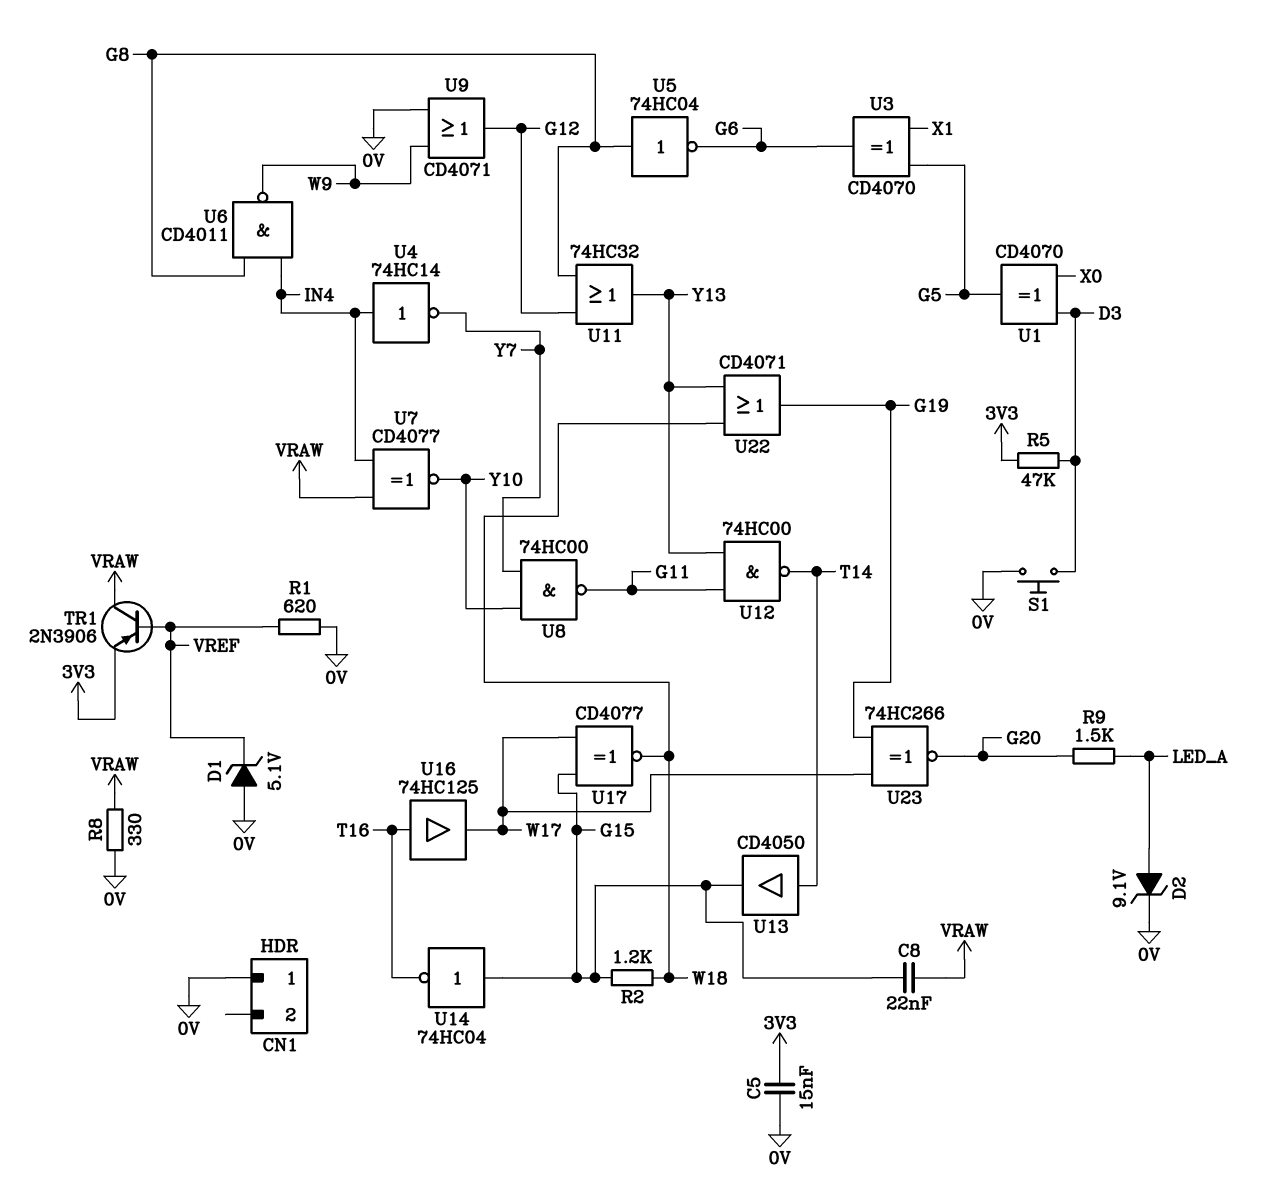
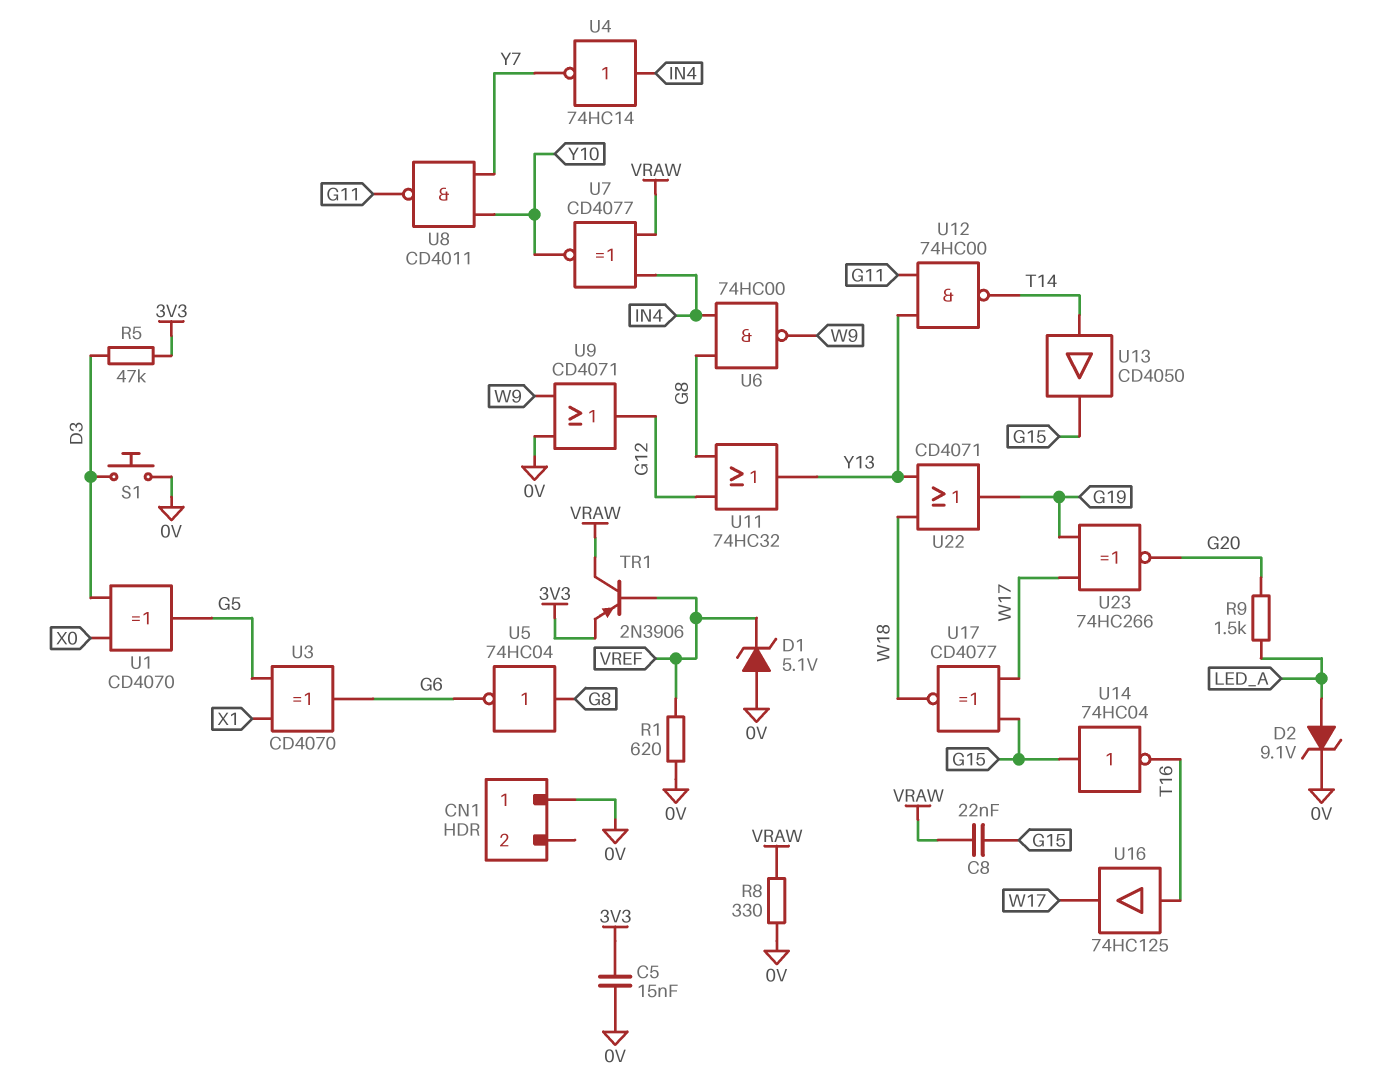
R2: 1.2k (G15, W18) -> none
U6: NAND CD4011 (in G8, in IN4, out W9) -> NAND 74HC00 (in G8, in IN4, out W9)
U8: NAND 74HC00 (in Y7, in Y10, out G11) -> NAND CD4011 (in Y7, in Y10, out G11)

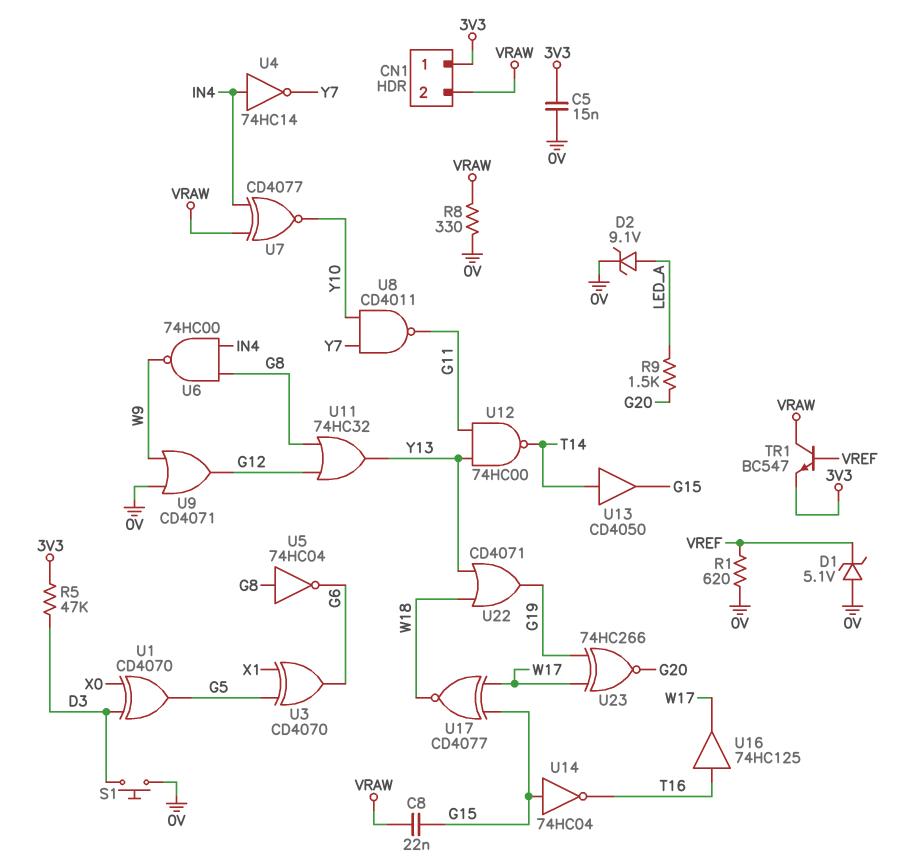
CN1 pin 1: 0V -> 3V3
CN1 pin 2: none -> VRAW
TR1: PNP 2N3906 (B VREF, C VRAW, E 3V3) -> NPN BC547 (B VREF, C VRAW, E 3V3)

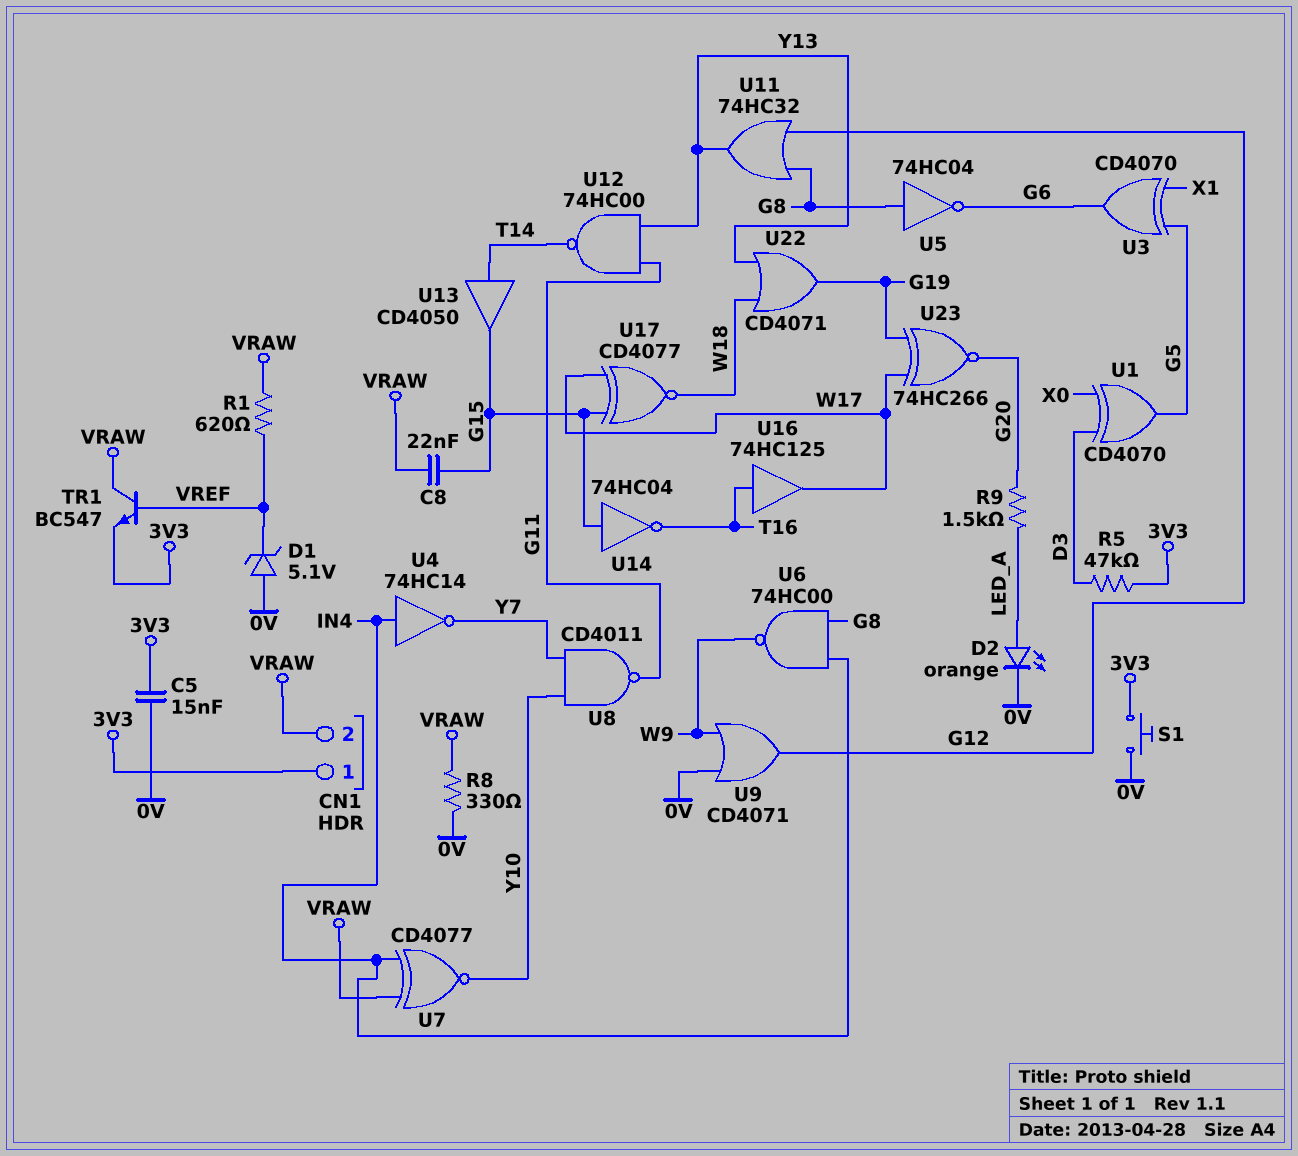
D2: zener 9.1V (A LED_A, K 0V) -> LED orange (A LED_A, K 0V)
R1: 620 (0V, VREF) -> 620 (VRAW, VREF)
S1: button (0V, D3) -> button (0V, 3V3)

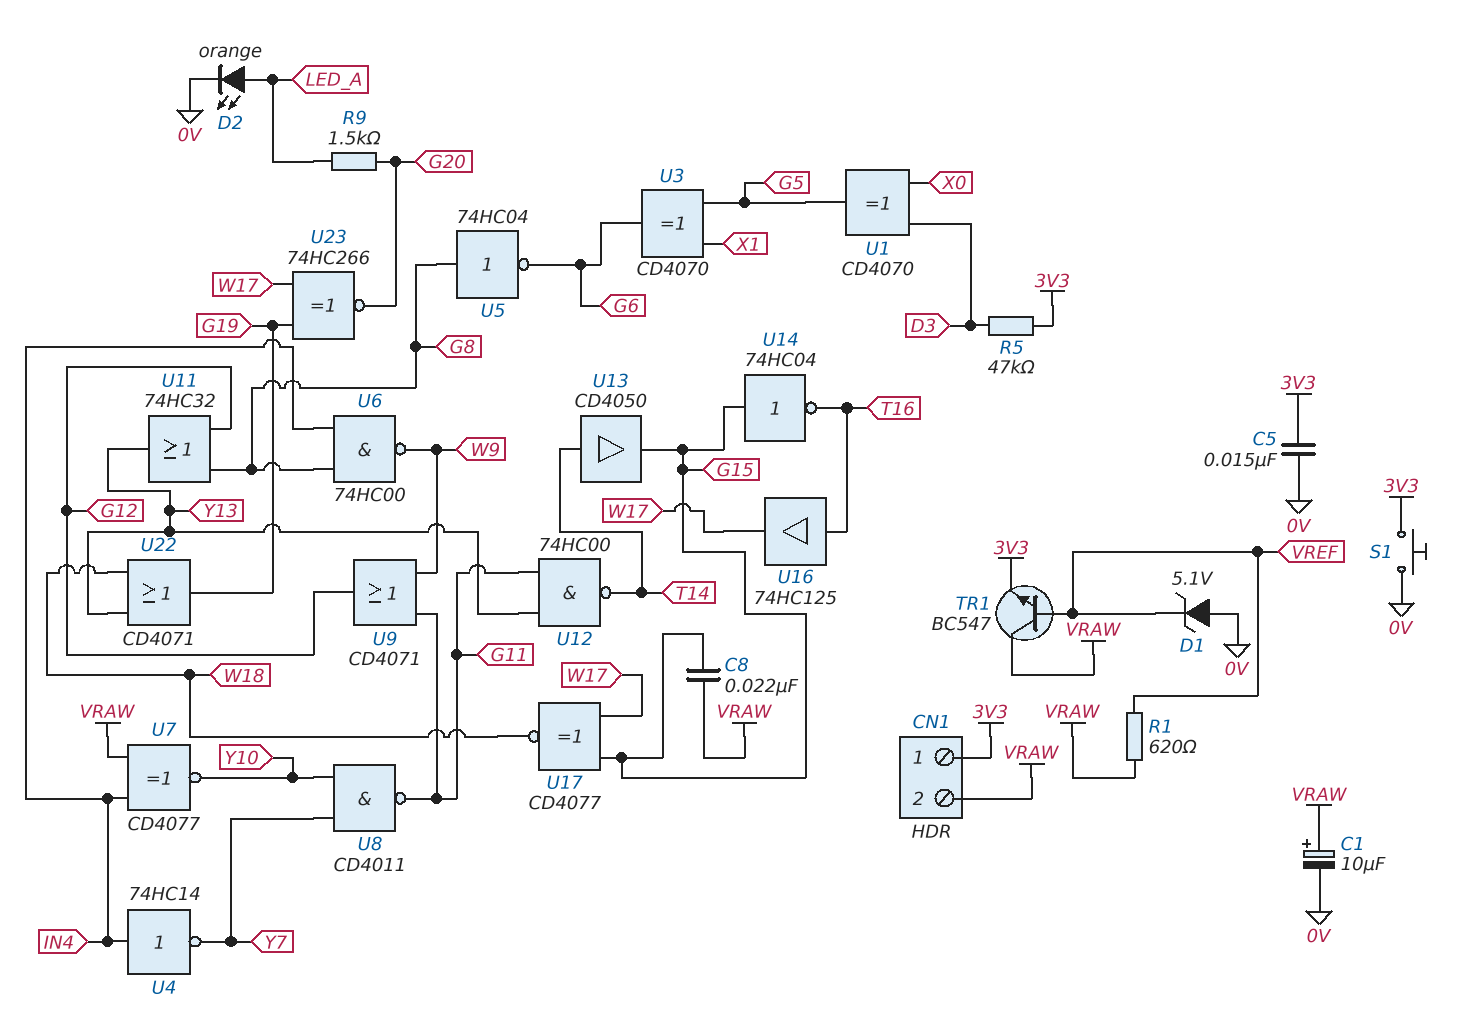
C1: none -> 10uF (plus VRAW, minus 0V)
R8: 330 (0V, VRAW) -> none
U9: OR CD4071 (in 0V, in W9, out G12) -> OR CD4071 (in G11, in W9, out G12)

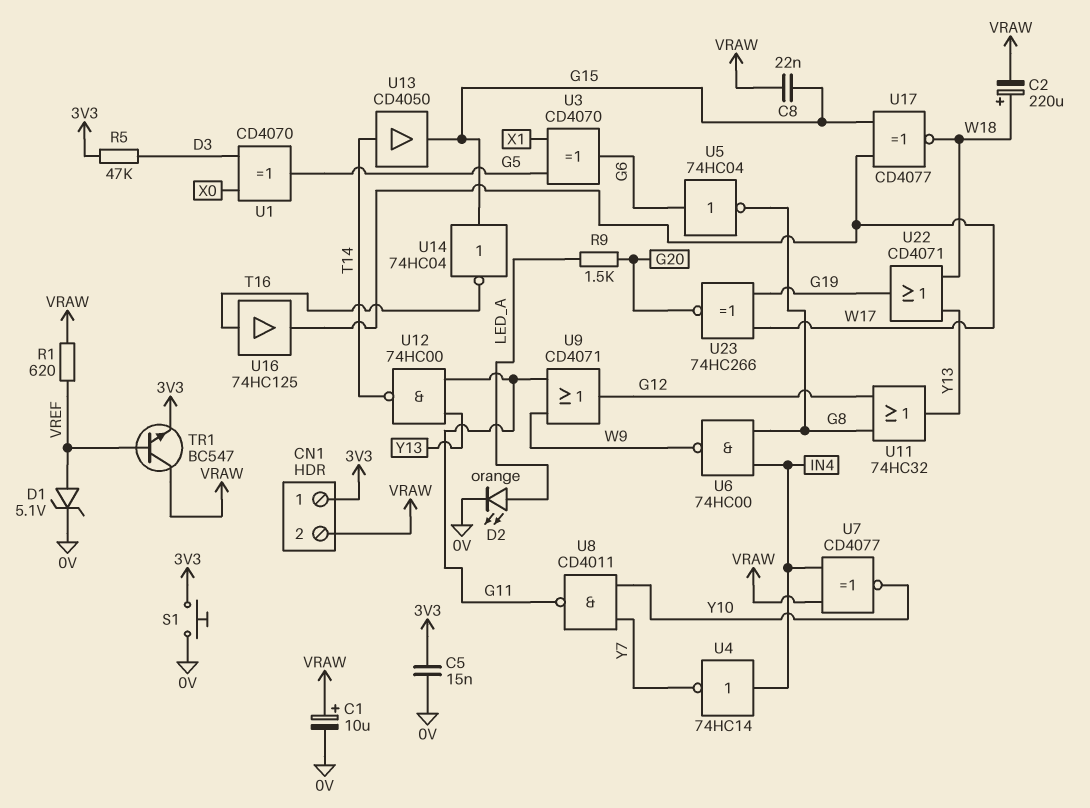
C2: none -> 220uF (plus W18, minus VRAW)
D1: zener 5.1V (A 0V, K VREF) -> zener 5.1V (A VREF, K 0V)
U5: NOT 74HC04 (in G8, out G6) -> NOT 74HC04 (in G6, out G8)

